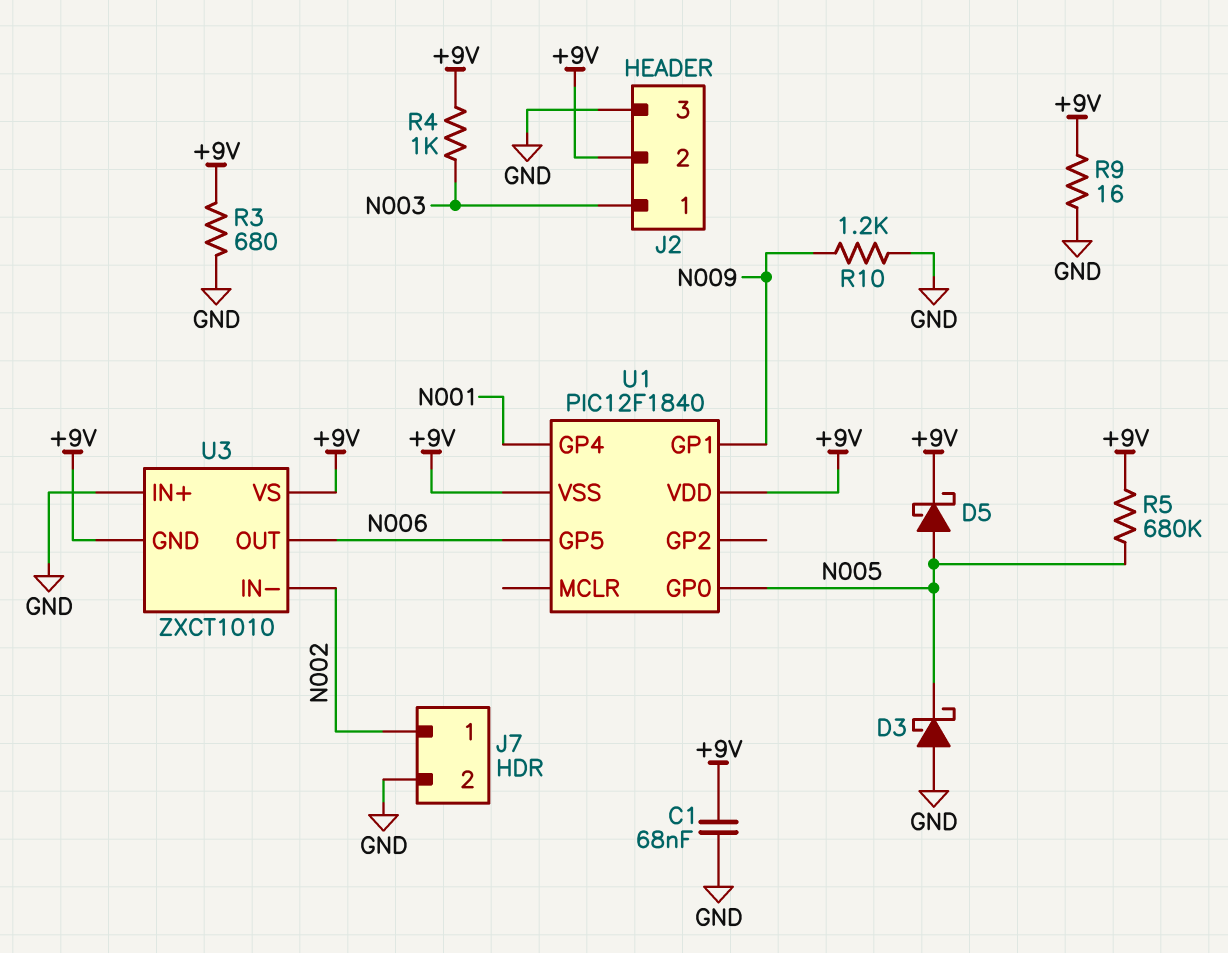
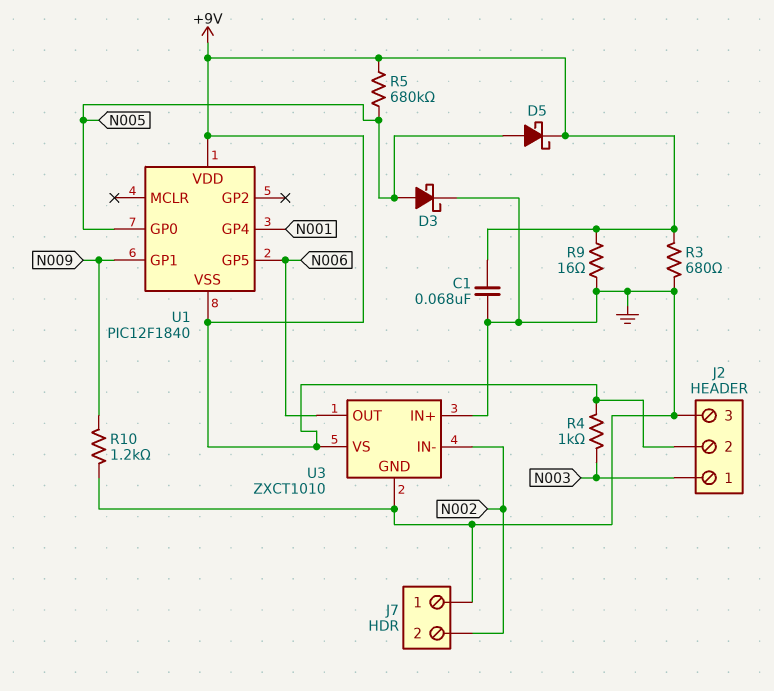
D3: schottky (A GND, K N005) -> schottky (A N005, K GND)
J7 pin 1: N002 -> GND
J7 pin 2: GND -> N002
U3 pin GND: +9V -> GND

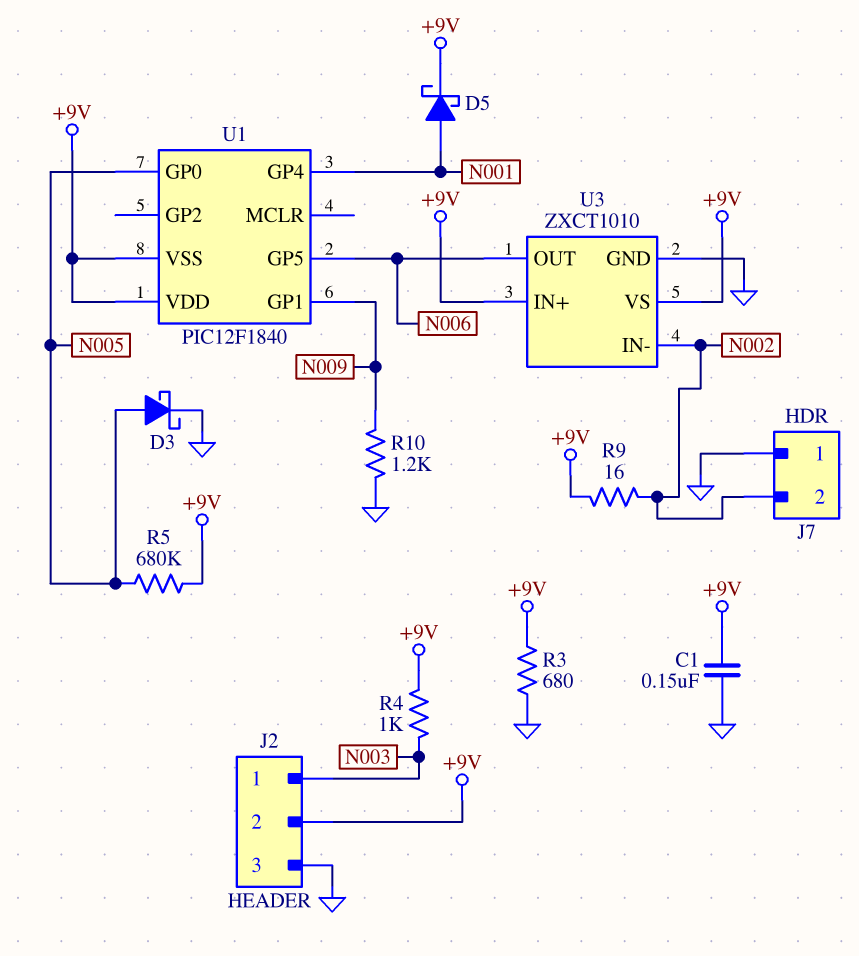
C1: 68nF (+9V, GND) -> 150nF (+9V, GND)
D5: schottky (A N005, K +9V) -> schottky (A N001, K +9V)
R9: 16 (+9V, GND) -> 16 (+9V, N002)
U3 pin IN+: GND -> +9V

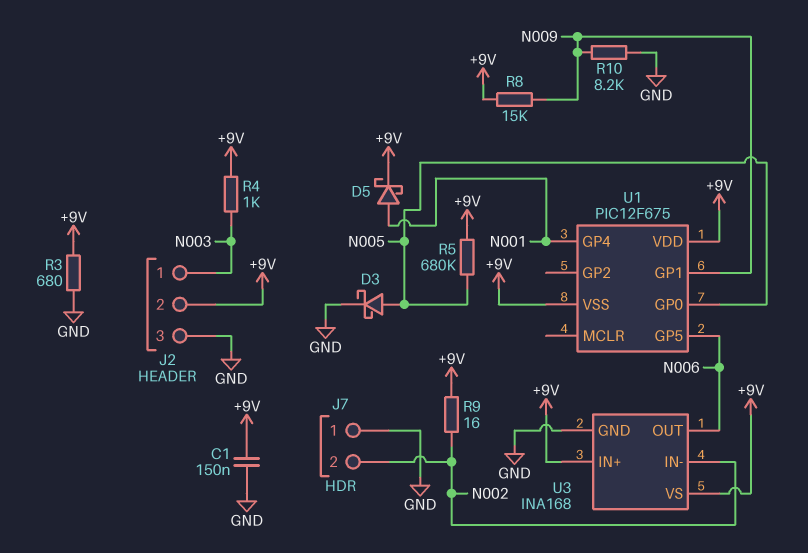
R8: none -> 15k (+9V, N009)
R10: 1.2k (GND, N009) -> 8.2k (GND, N009)
U1: PIC12F1840 -> PIC12F675
U3: ZXCT1010 -> INA168

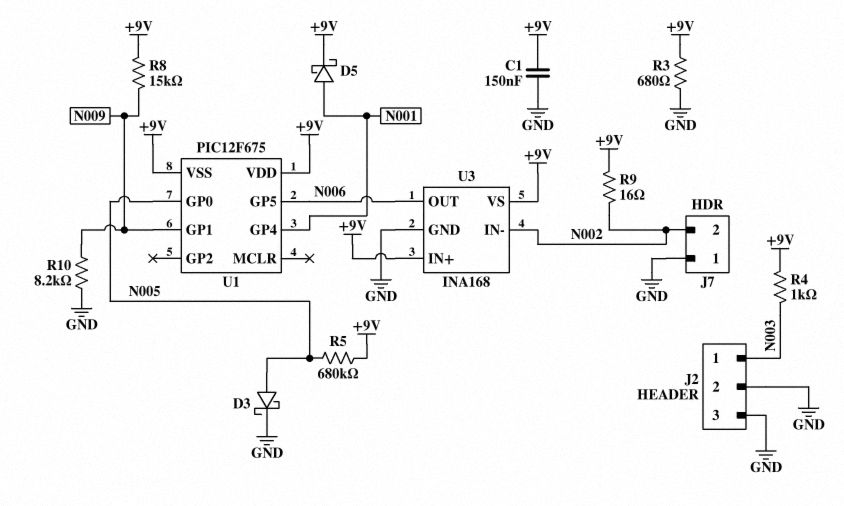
J2 pin 2: +9V -> GND

